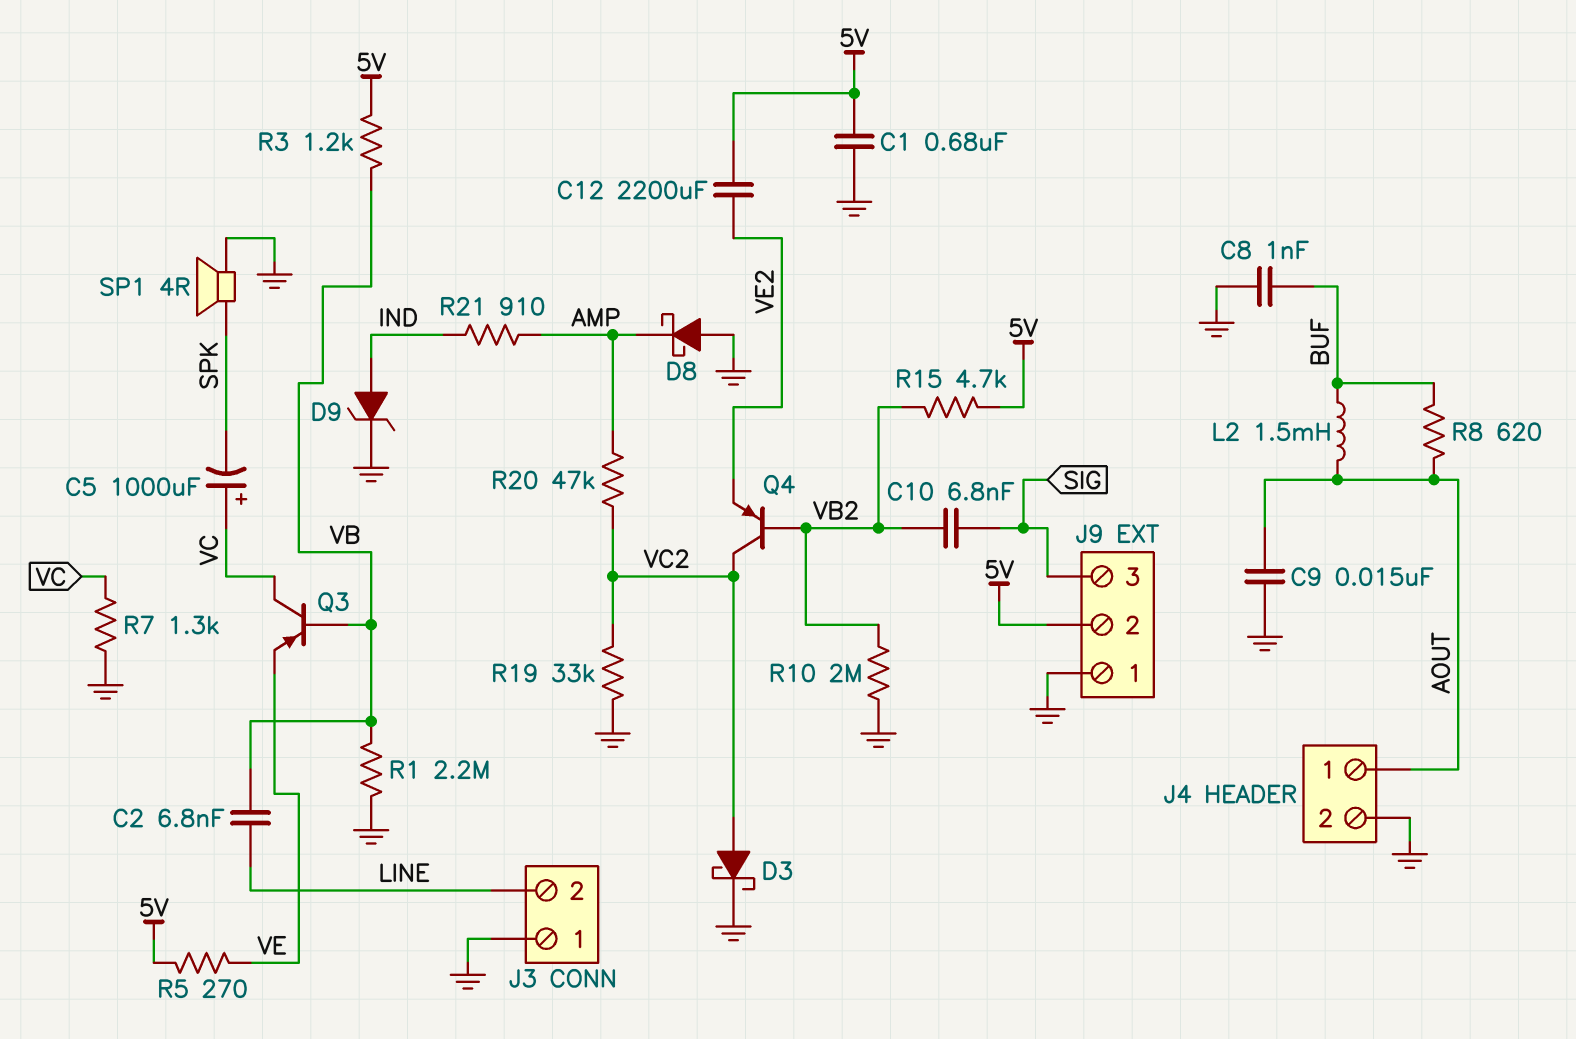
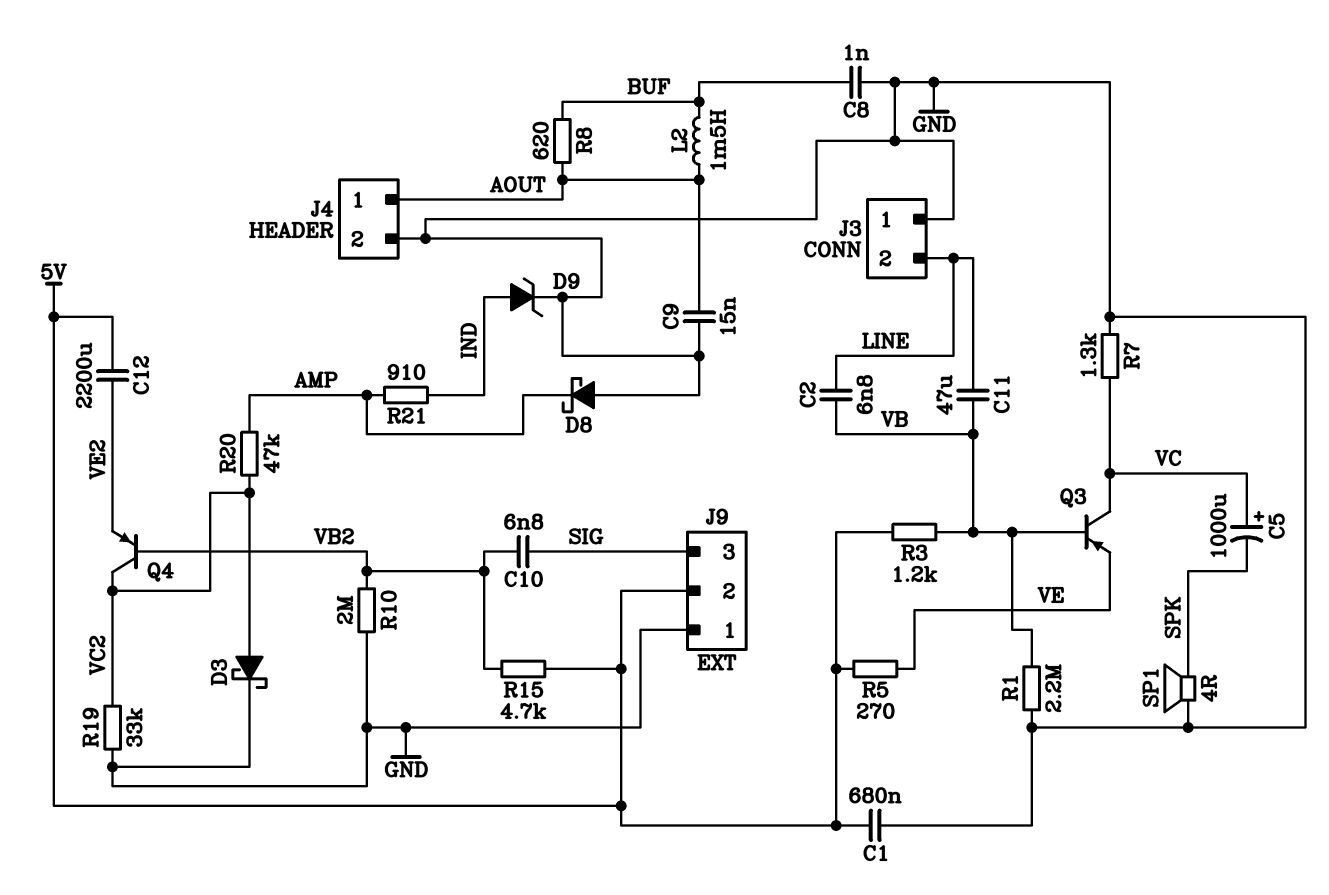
C11: none -> 47uF (LINE, VB)

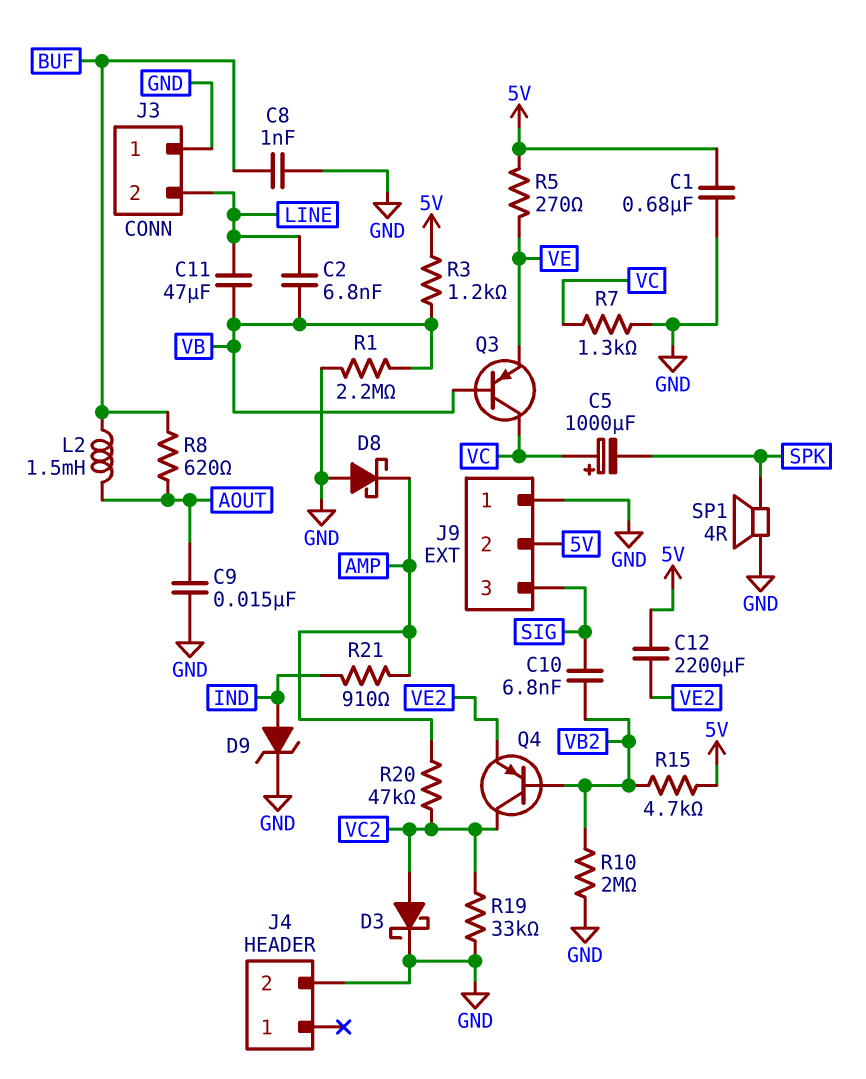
J4 pin 1: AOUT -> none

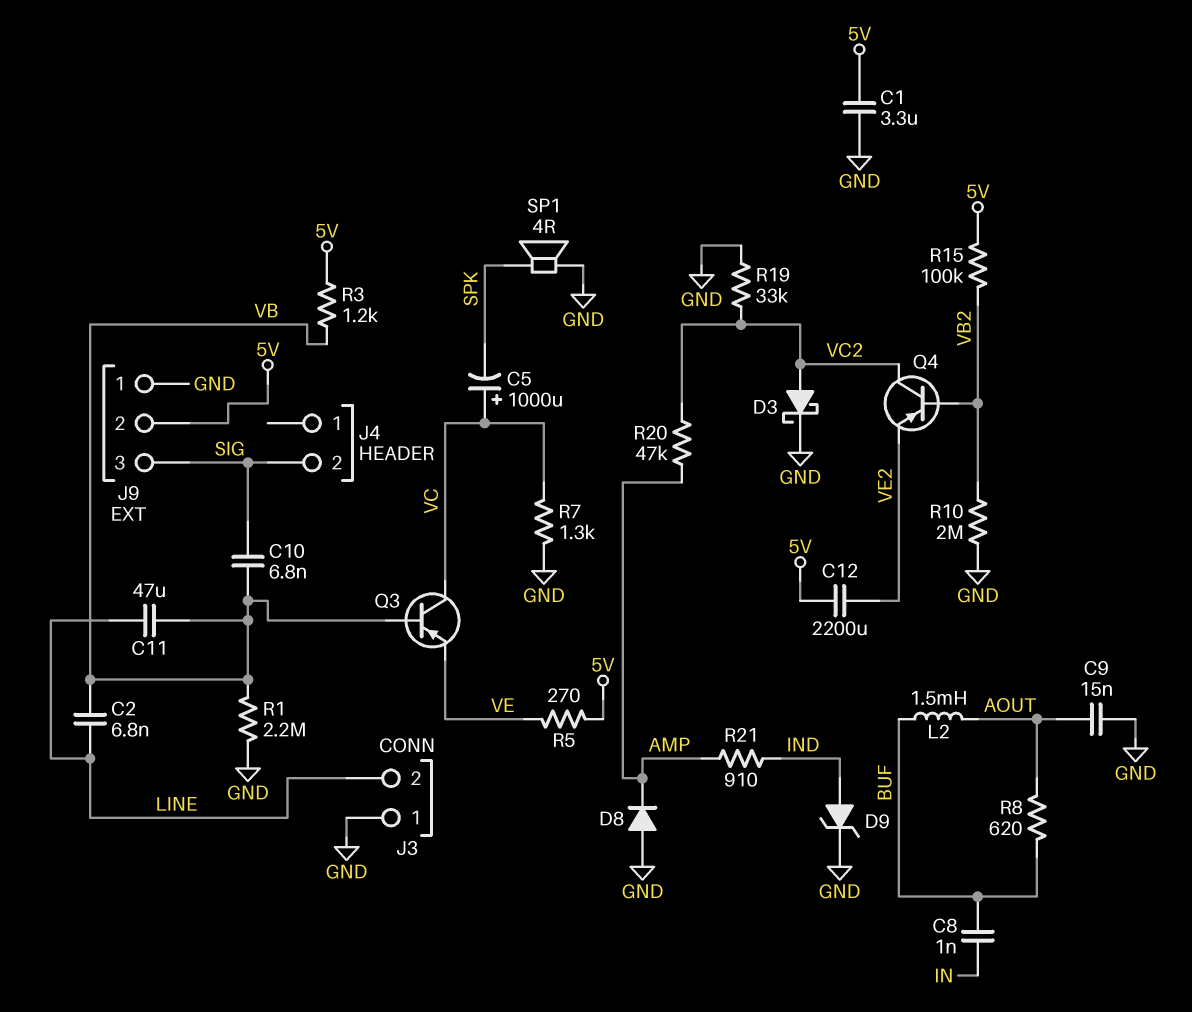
C1: 680nF (5V, GND) -> 3.3uF (5V, GND)
C8: 1nF (BUF, GND) -> 1nF (BUF, IN)
C10: 6.8nF (SIG, VB2) -> 6.8nF (SIG, VB)
D8: schottky (A GND, K AMP) -> diode (A GND, K AMP)
J4 pin 2: GND -> SIG
R15: 4.7k (5V, VB2) -> 100k (5V, VB2)

